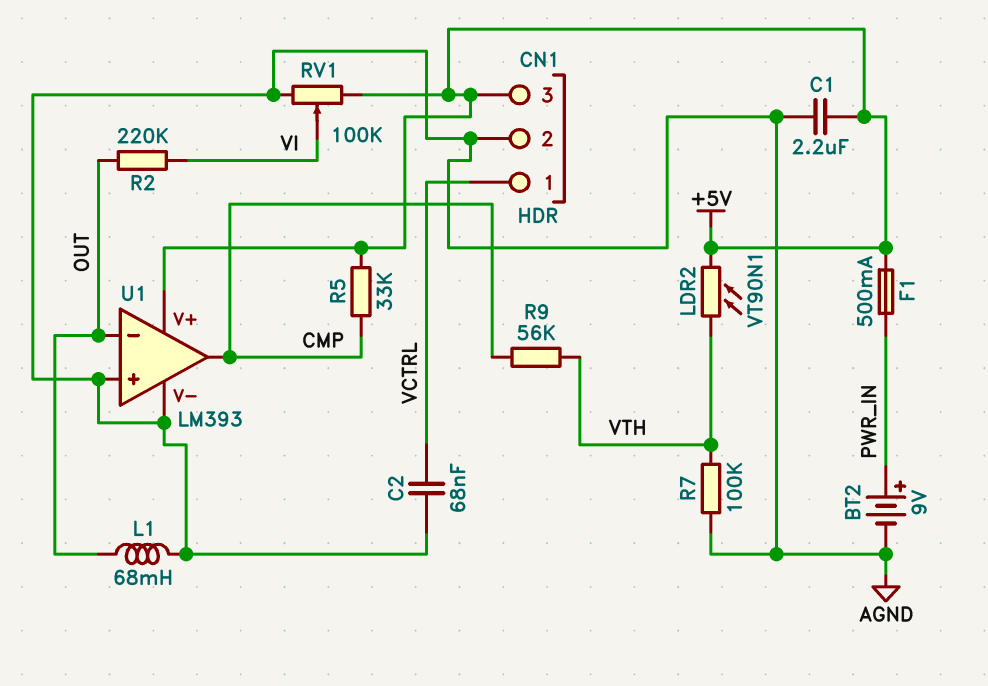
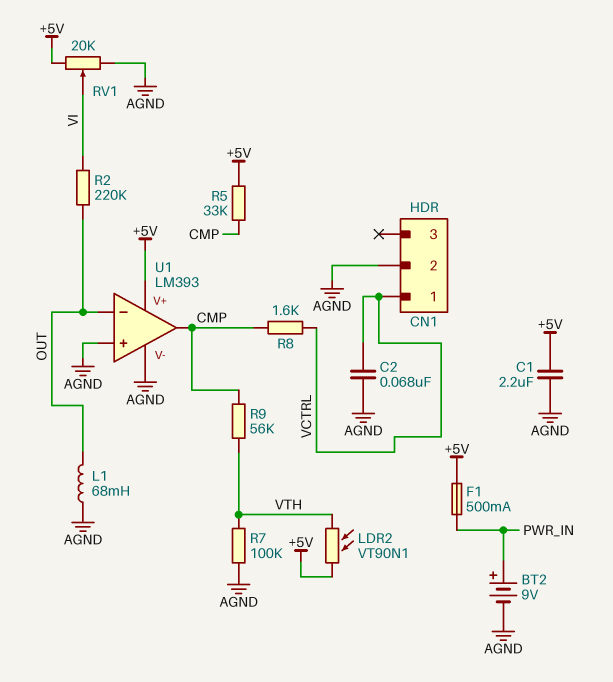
CN1 pin 3: +5V -> none
R8: none -> 1.6k (CMP, VCTRL)
RV1: 100k (+5V, AGND, wiper VI) -> 20k (+5V, AGND, wiper VI)

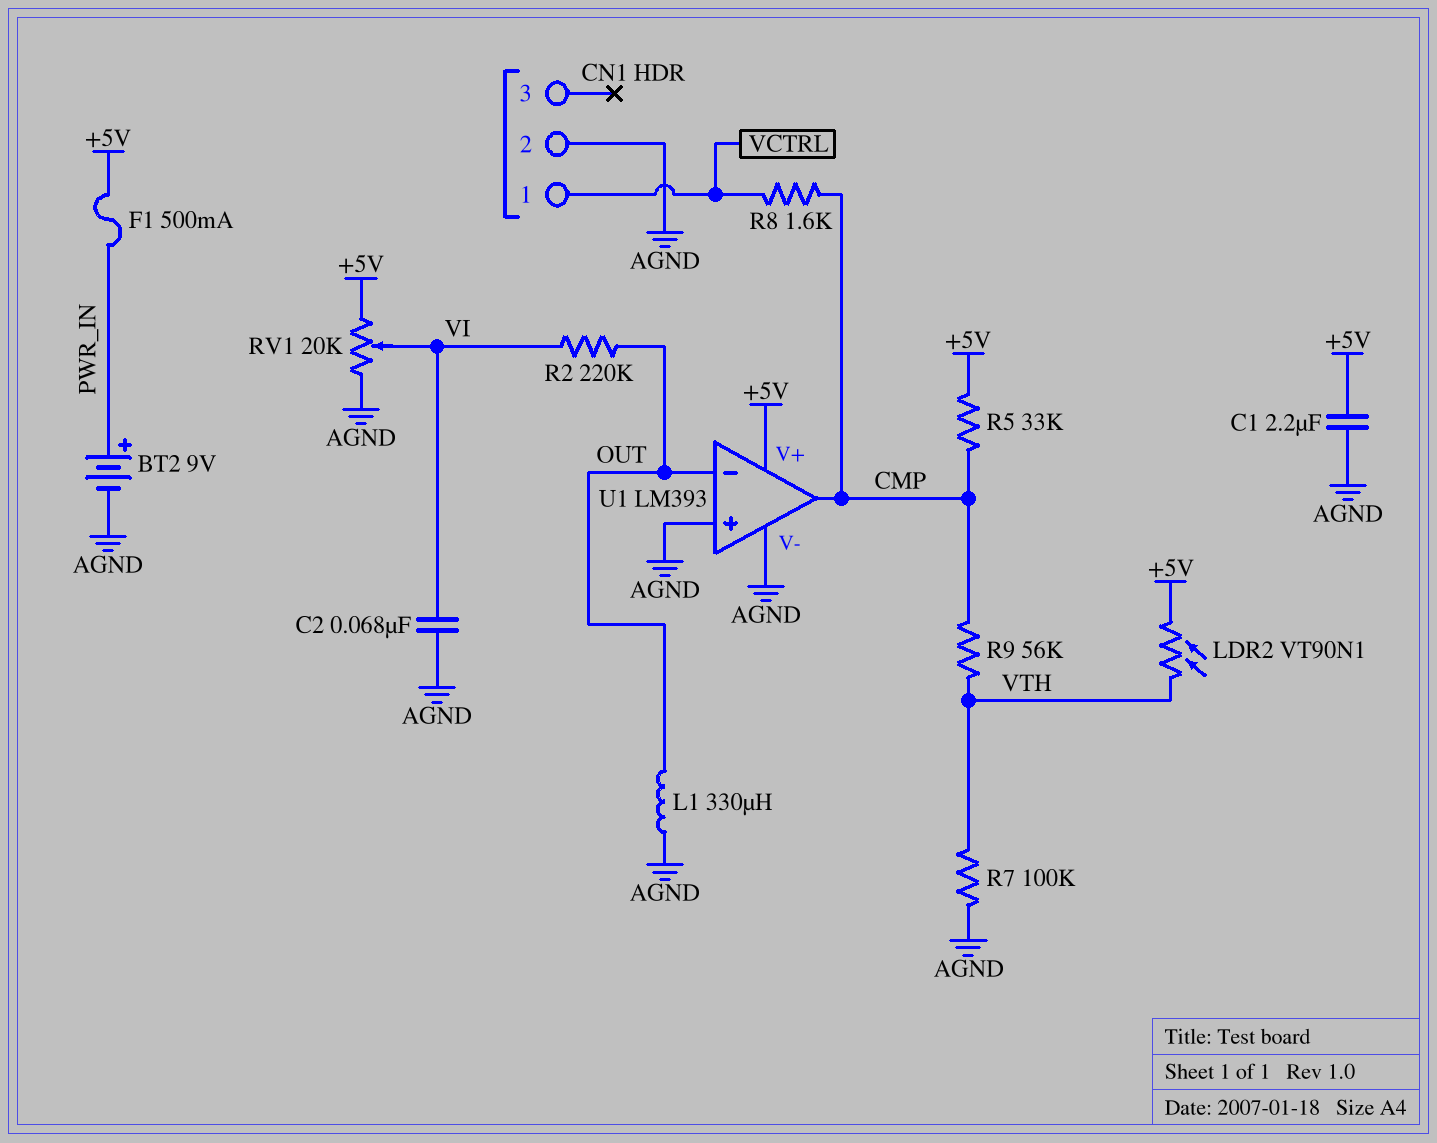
C2: 68nF (AGND, VCTRL) -> 68nF (AGND, VI)
L1: 68mH (AGND, OUT) -> 330uH (AGND, OUT)

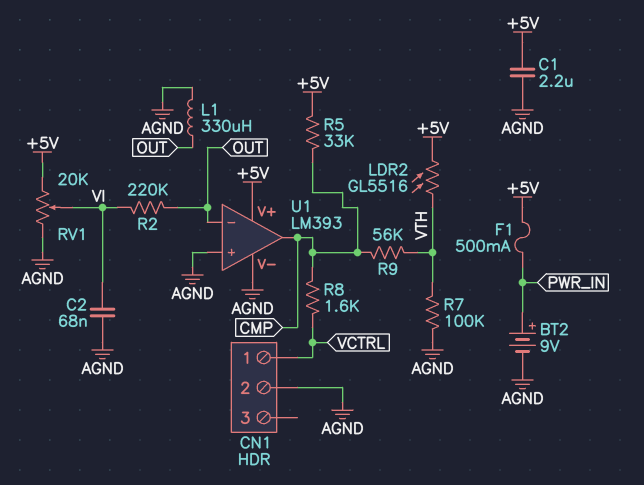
LDR2: VT90N1 (+5V, VTH) -> GL5516 (+5V, VTH)

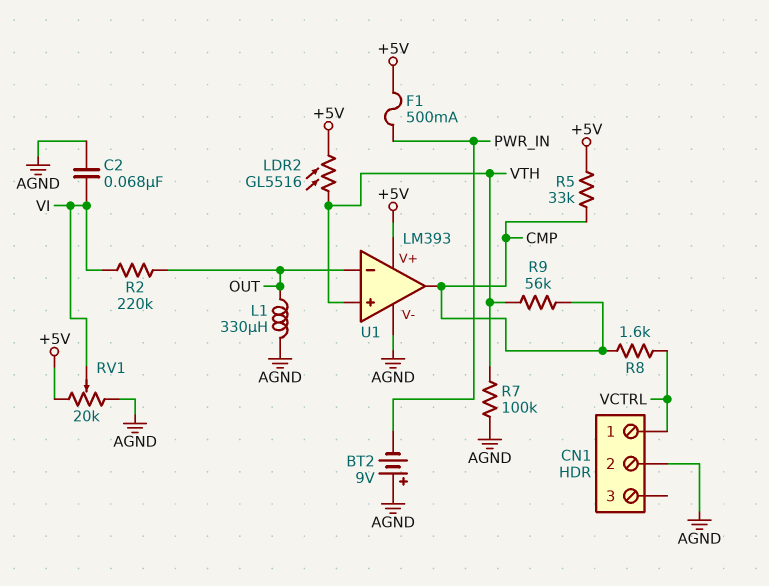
BT2: 9V (plus PWR_IN, minus AGND) -> 9V (plus AGND, minus PWR_IN)
C1: 2.2uF (+5V, AGND) -> none
U1 pin in+: AGND -> VTH

